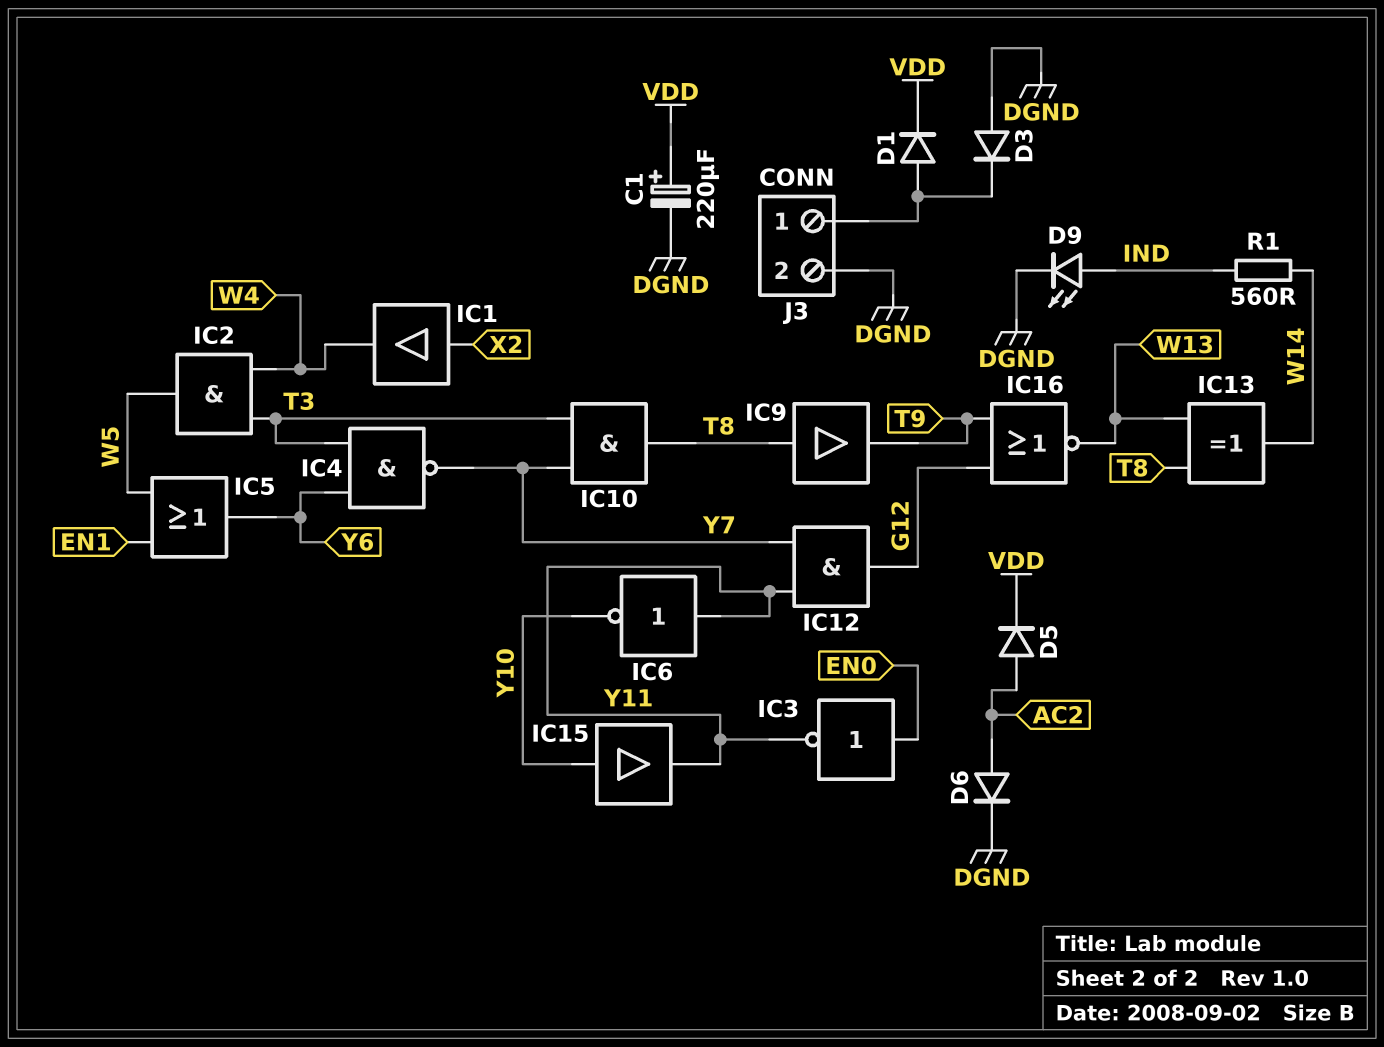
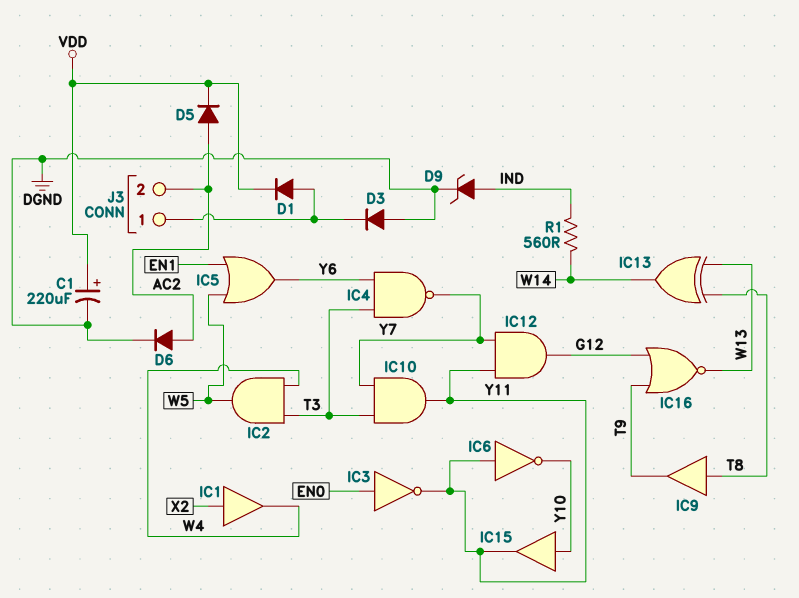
D9: LED (A IND, K DGND) -> zener (A IND, K DGND)
IC10: AND (in T3, in Y7, out T8) -> AND (in T3, in Y7, out Y11)
J3 pin 2: DGND -> AC2

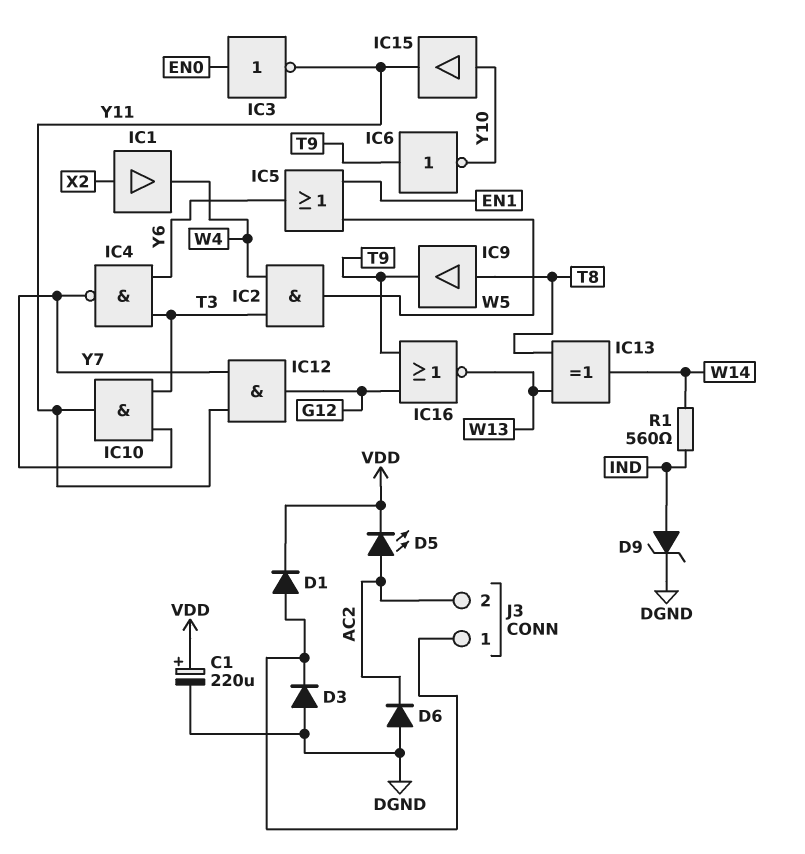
D5: diode (A AC2, K VDD) -> LED (A AC2, K VDD)
D6: diode (A AC2, K DGND) -> diode (A DGND, K AC2)
IC6: NOT (in Y11, out Y10) -> NOT (in T9, out Y10)

